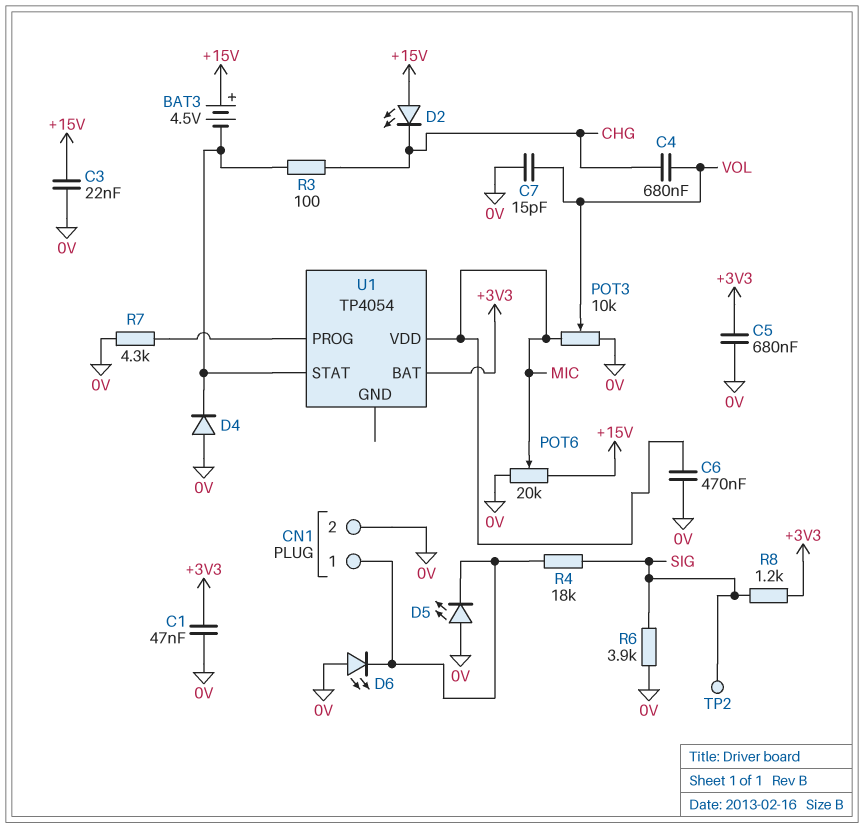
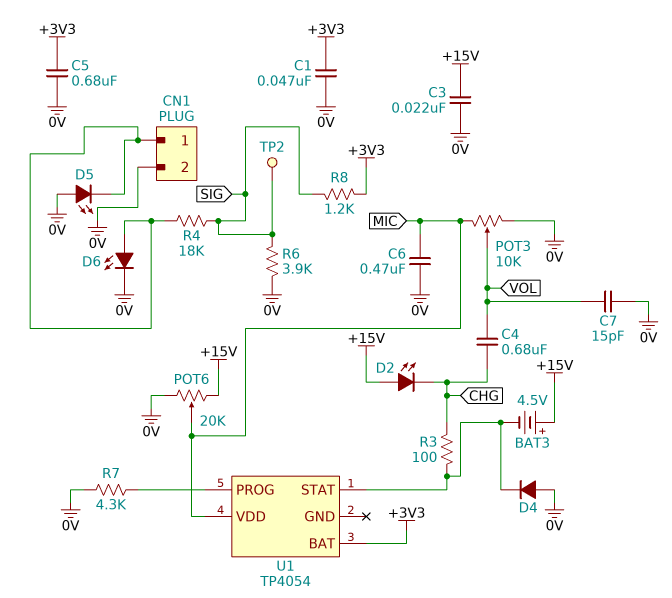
D6: LED (A 0V, K CN1/1) -> LED (A CN1/1, K 0V)

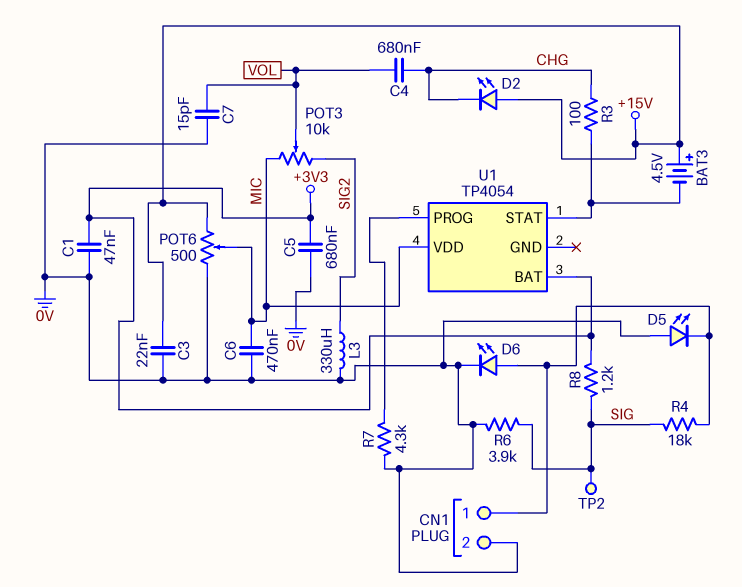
D4: diode (A 0V, K U1/STAT) -> none
L3: none -> 330uH (0V, SIG2)
POT3: 10k (0V, MIC, wiper VOL) -> 10k (MIC, SIG2, wiper VOL)
POT6: 20k (+15V, 0V, wiper MIC) -> 500 (+15V, 0V, wiper MIC)

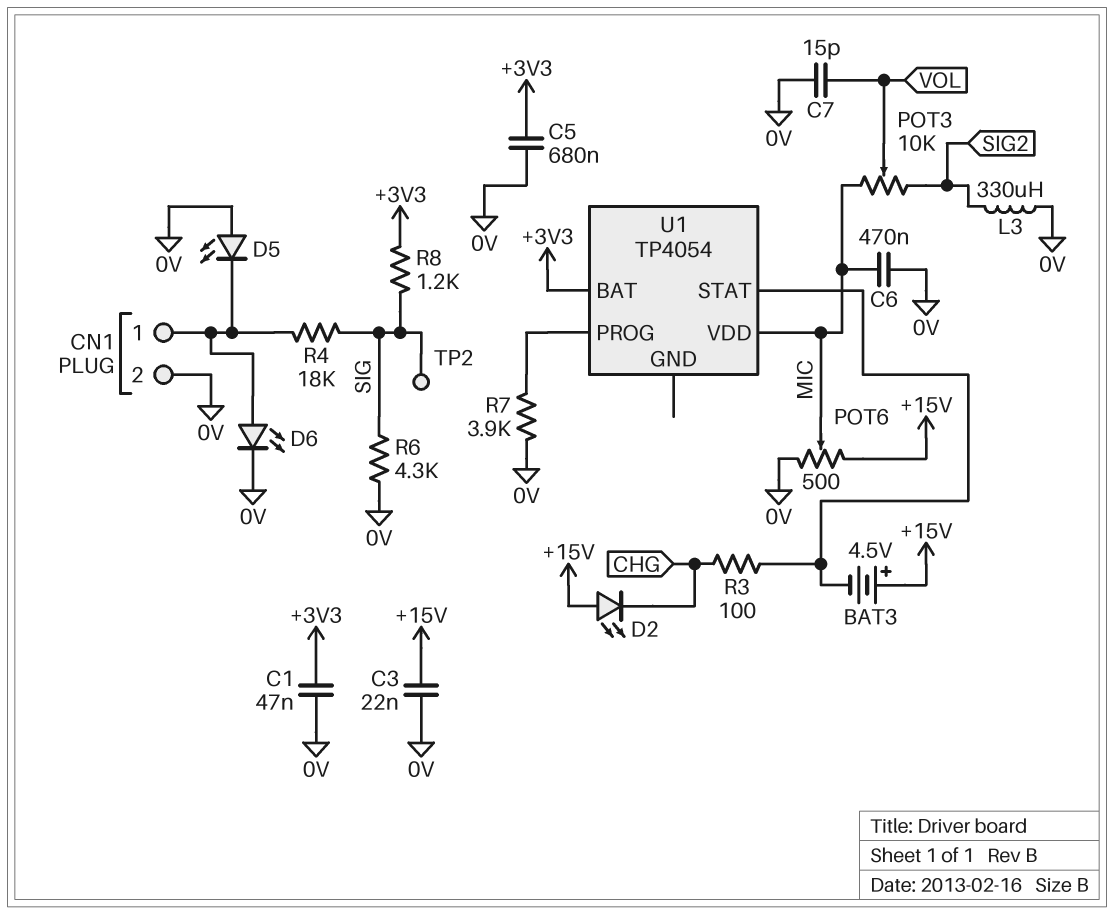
C4: 680nF (CHG, VOL) -> none
R6: 3.9k (0V, SIG) -> 4.3k (0V, SIG)
R7: 4.3k (0V, U1/PROG) -> 3.9k (0V, U1/PROG)

